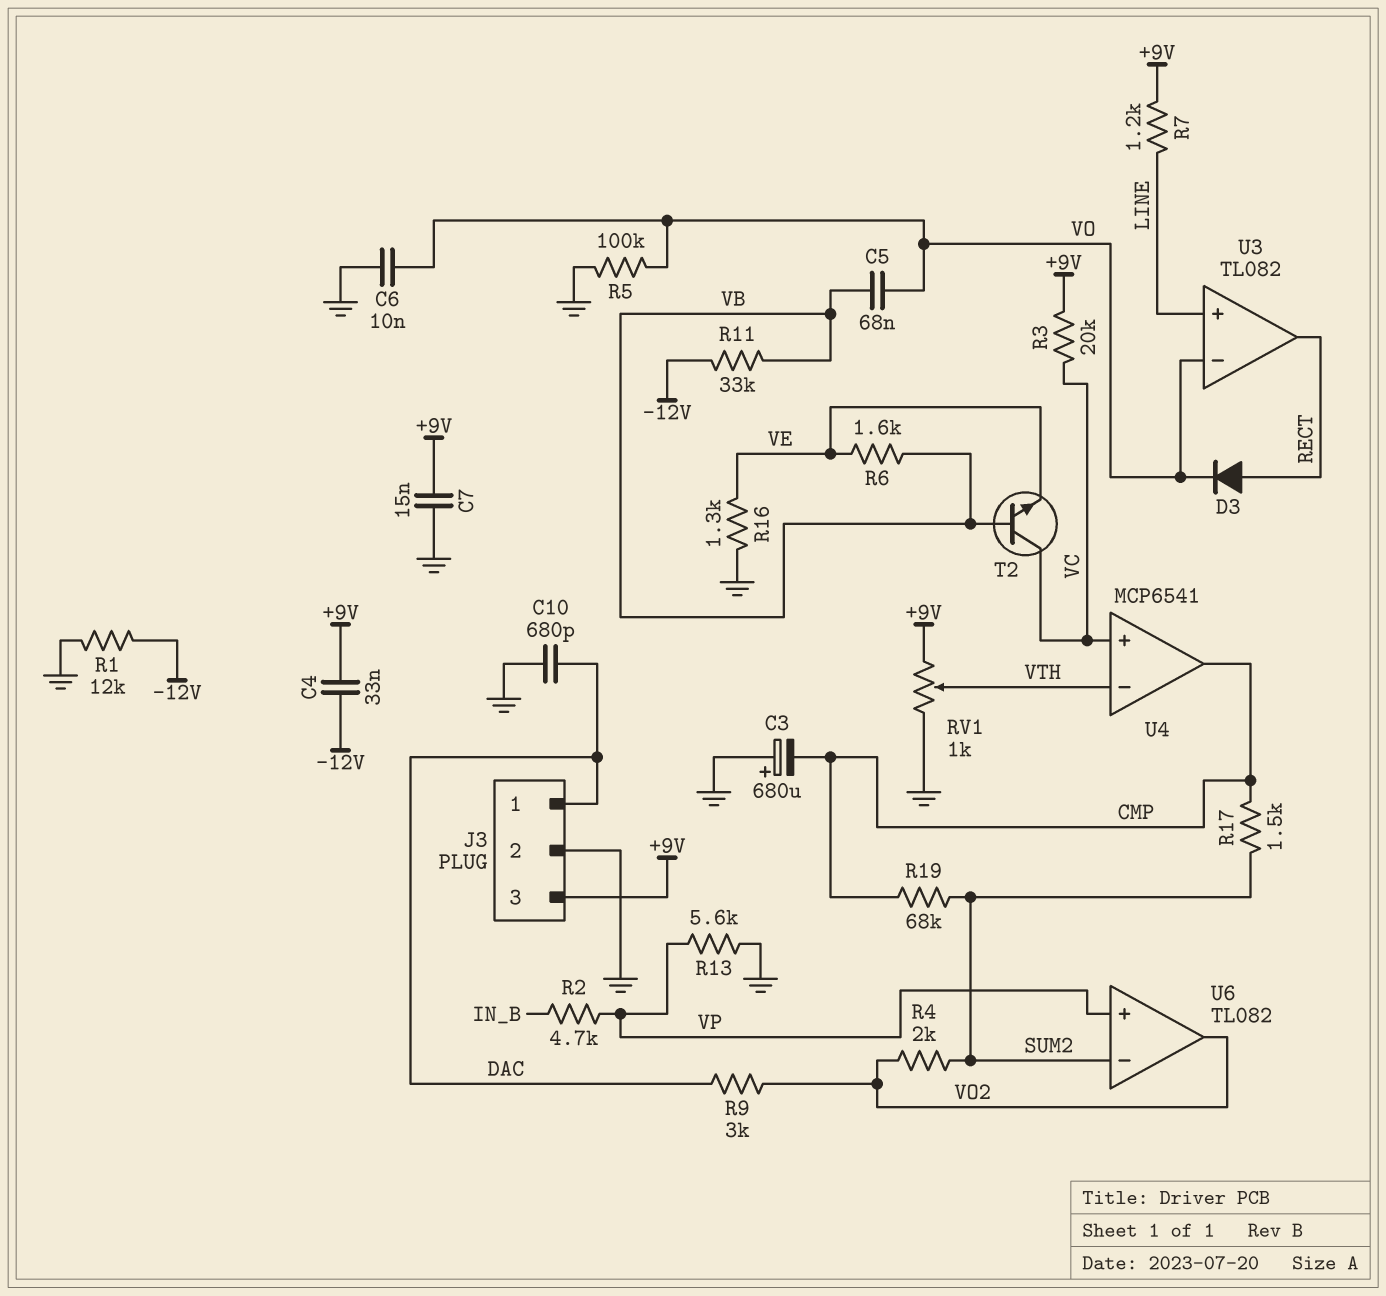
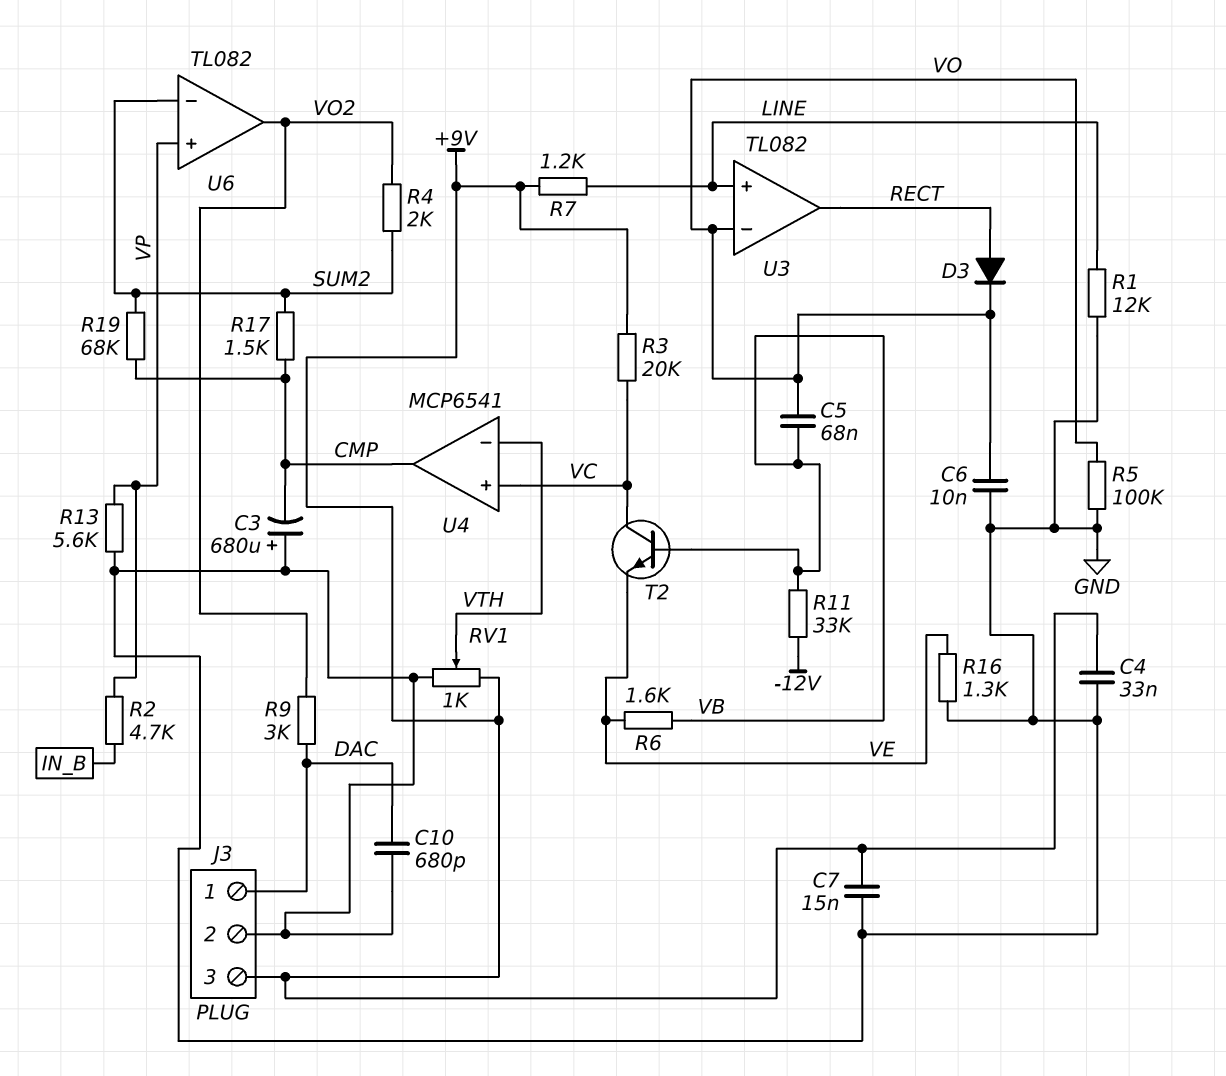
C4: 33nF (+9V, -12V) -> 33nF (+9V, GND)
R1: 12k (-12V, GND) -> 12k (GND, LINE)

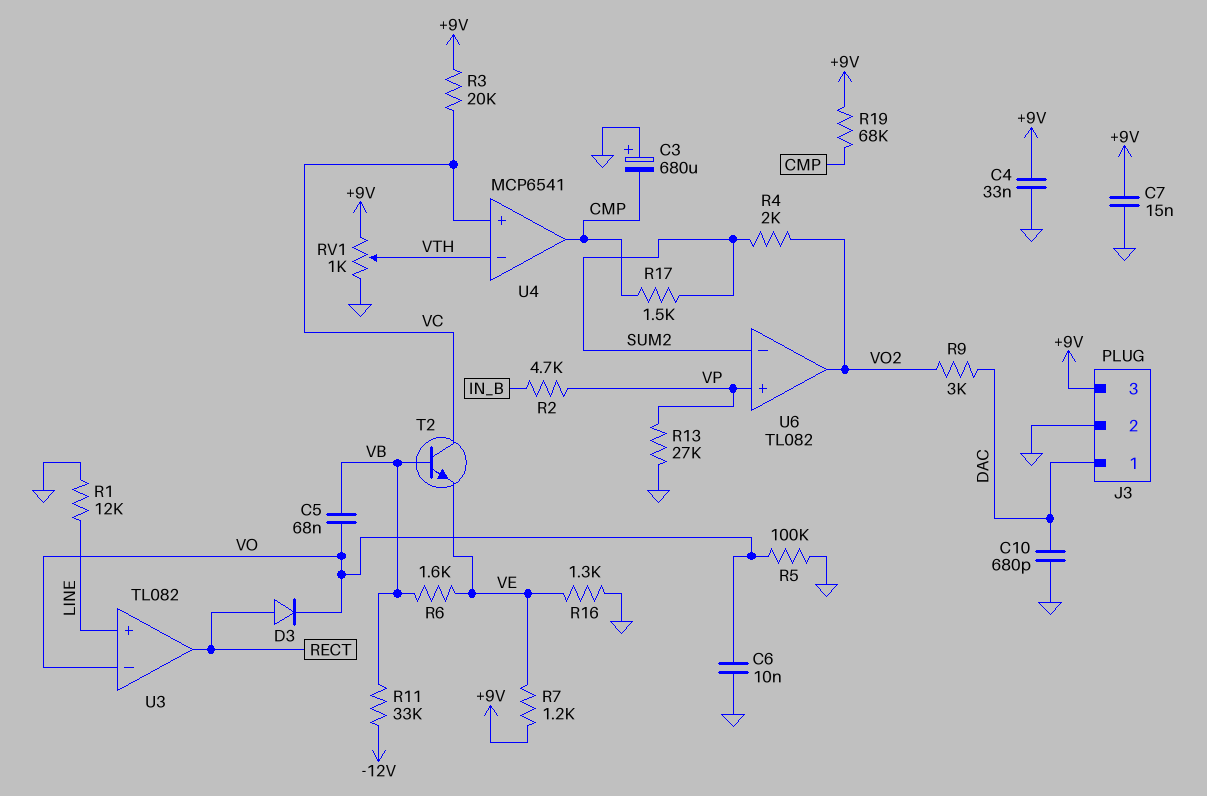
R7: 1.2k (+9V, LINE) -> 1.2k (+9V, VE)
R13: 5.6k (GND, VP) -> 27k (GND, VP)
R19: 68k (CMP, SUM2) -> 68k (+9V, CMP)

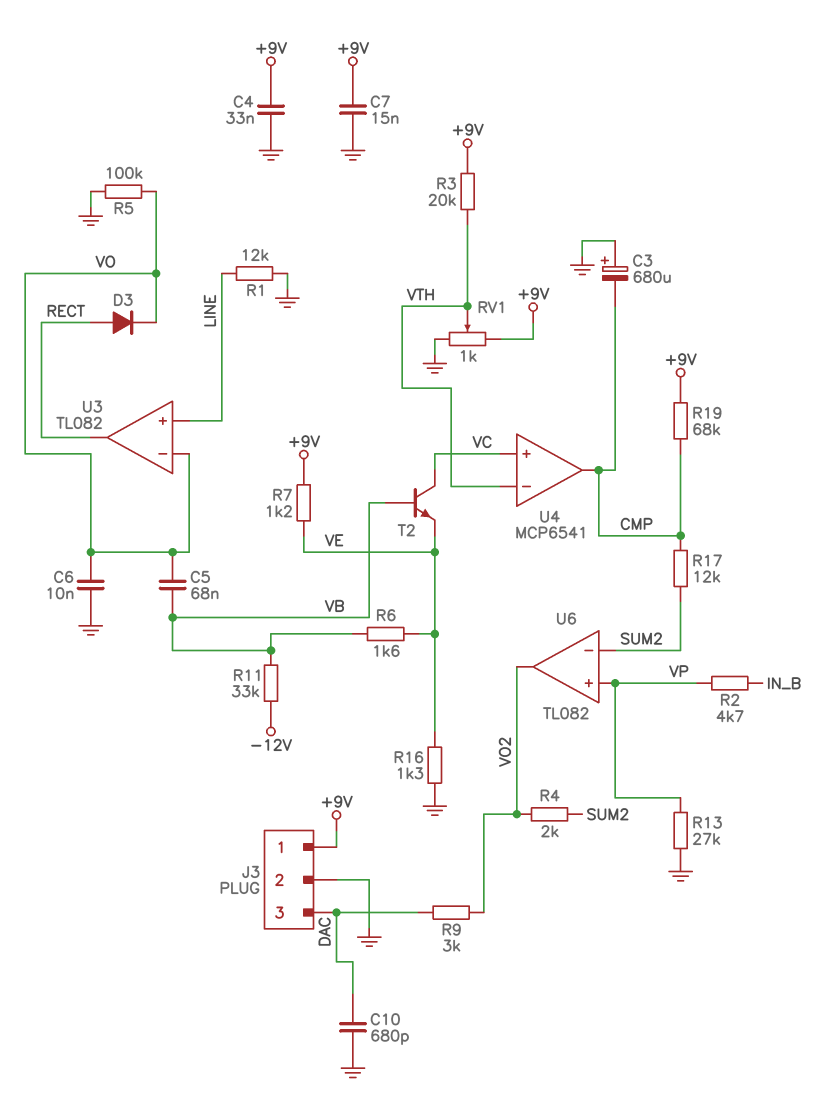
J3 pin 1: DAC -> +9V
J3 pin 3: +9V -> DAC
R3: 20k (+9V, VC) -> 20k (+9V, VTH)
R17: 1.5k (CMP, SUM2) -> 12k (CMP, SUM2)

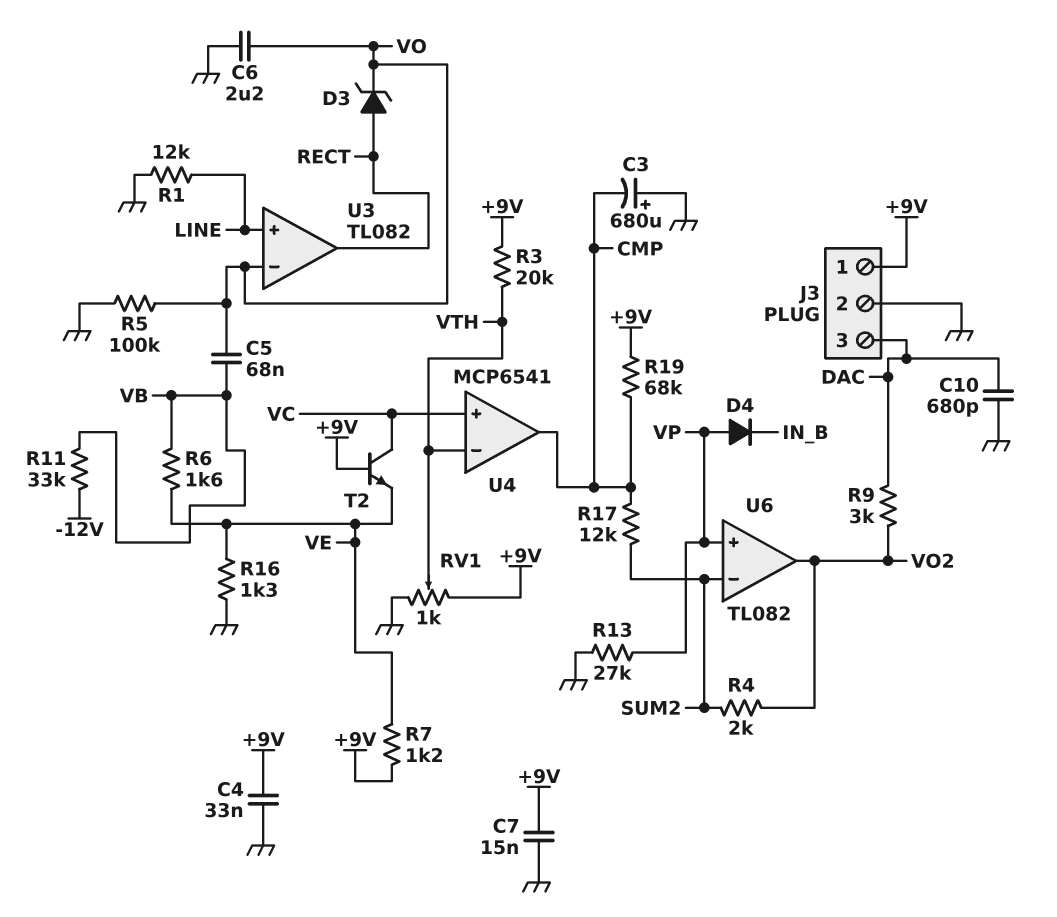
C6: 10nF (GND, VO) -> 2.2uF (GND, VO)
D3: diode (A RECT, K VO) -> zener (A RECT, K VO)
D4: none -> diode (A VP, K IN_B)
R2: 4.7k (IN_B, VP) -> none
T2: NPN (B VB, C VC, E VE) -> NPN (B +9V, C VC, E VE)

